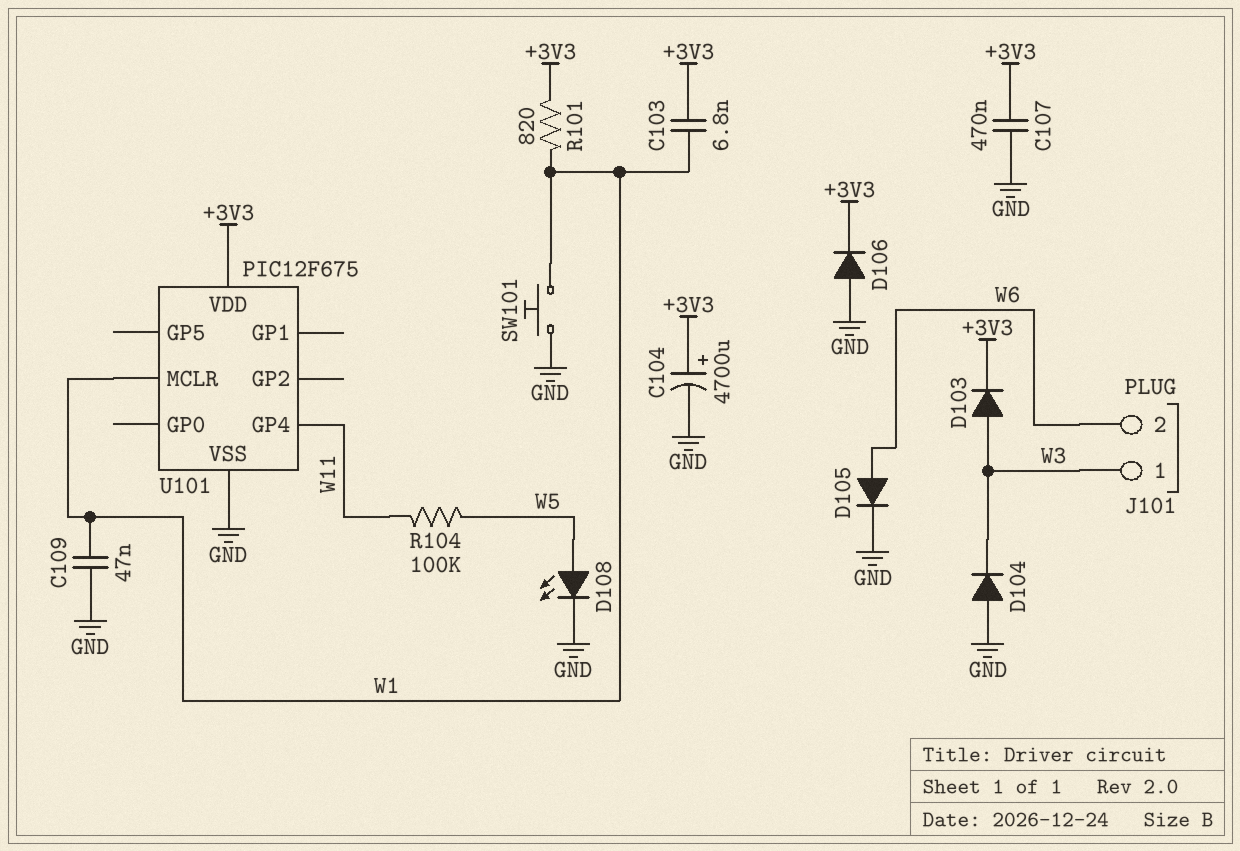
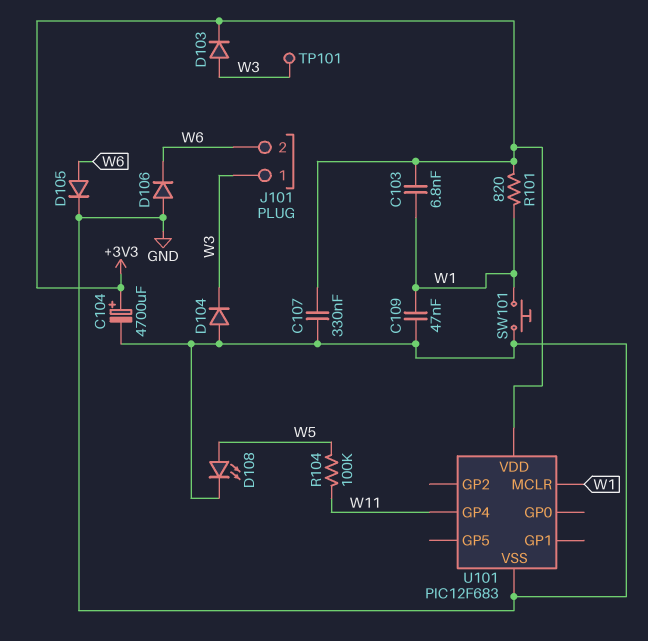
C107: 470nF (+3V3, GND) -> 330nF (+3V3, GND)
D106: diode (A GND, K +3V3) -> diode (A GND, K W6)
TP101: none -> test point (W3)
U101: PIC12F675 -> PIC12F683

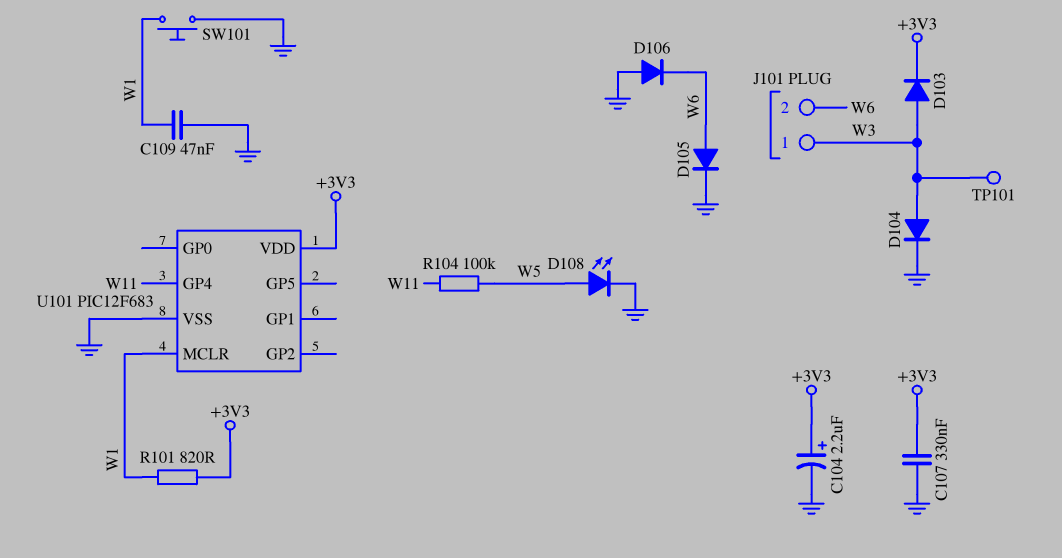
C103: 6.8nF (+3V3, W1) -> none
C104: 4700uF (plus +3V3, minus GND) -> 2.2uF (plus +3V3, minus GND)
D104: diode (A GND, K W3) -> diode (A W3, K GND)

